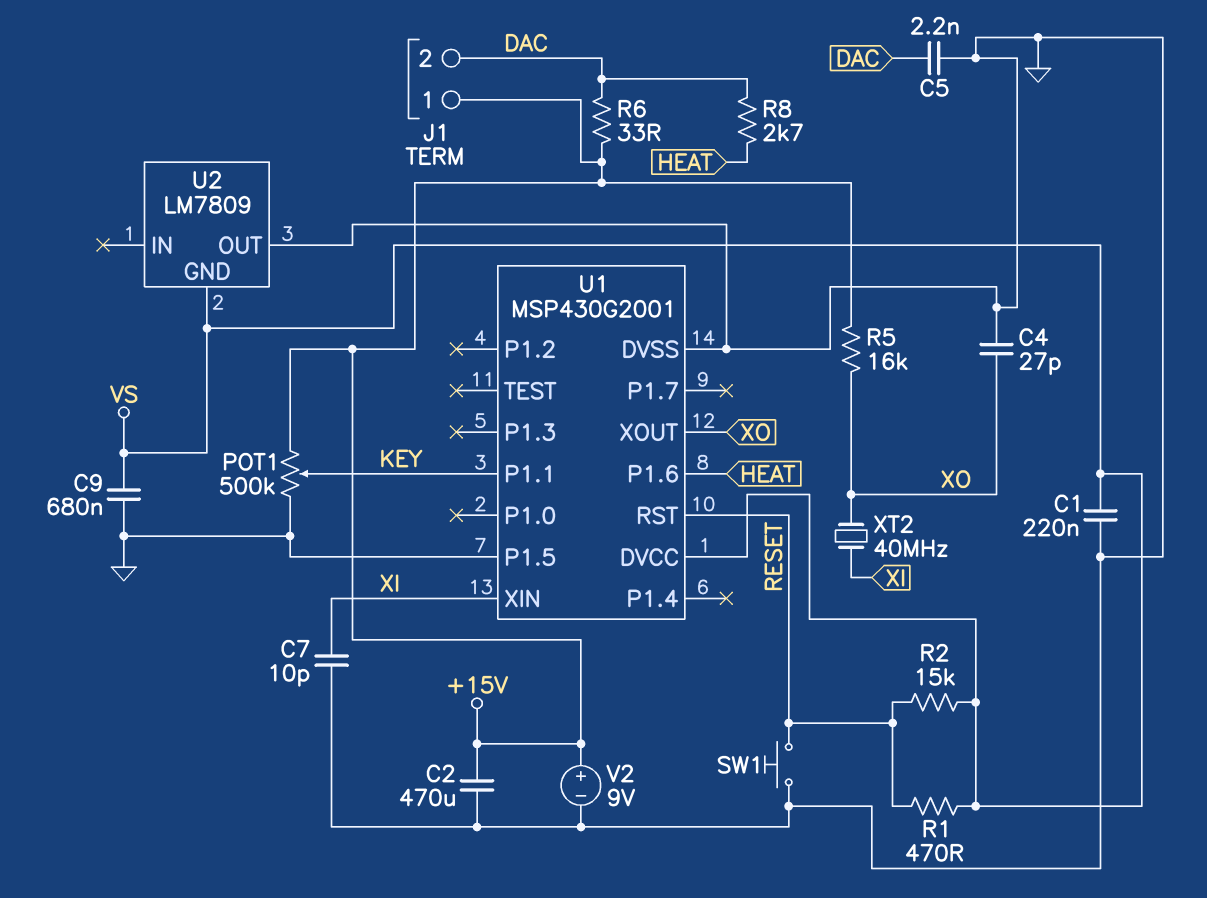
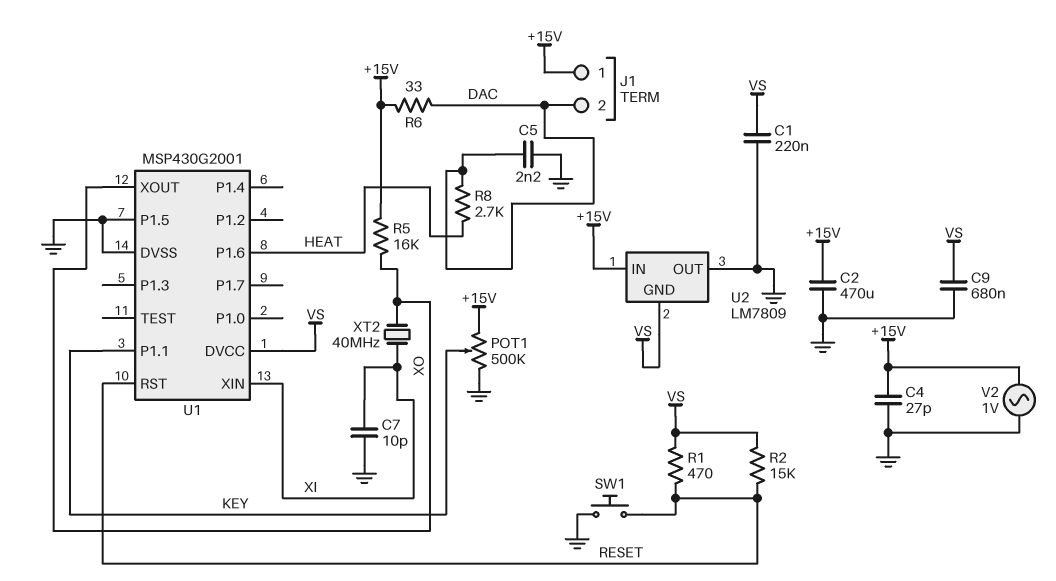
C4: 27pF (GND, XO) -> 27pF (+15V, GND)
U2 pin IN: none -> +15V
V2: 9V (plus +15V, minus GND) -> AC 1V (+15V, GND)

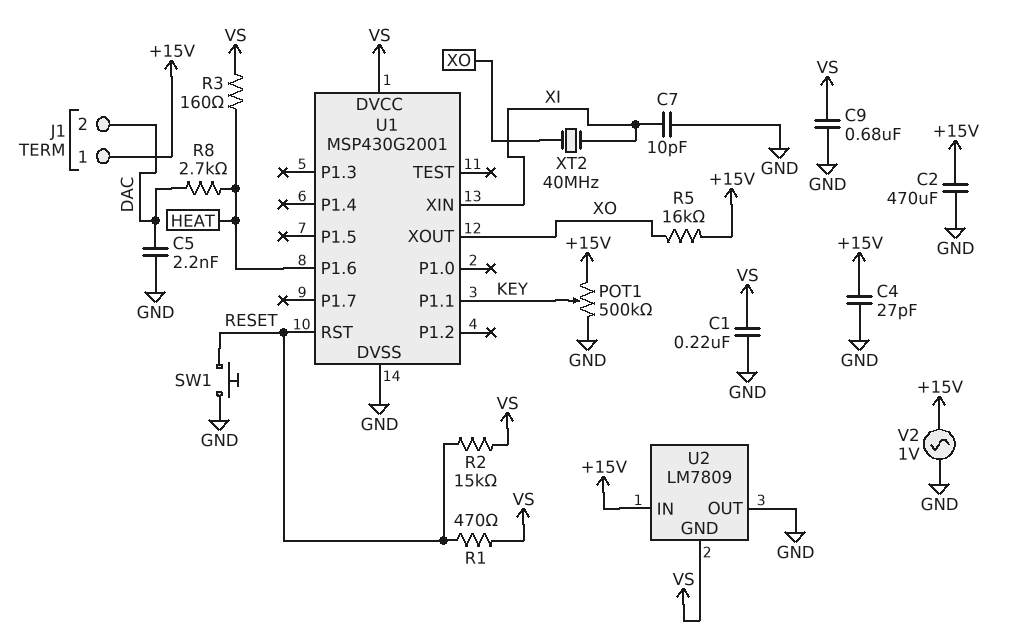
R3: none -> 160 (HEAT, VS)
R6: 33 (+15V, DAC) -> none
U1 pin P1.5: GND -> none

